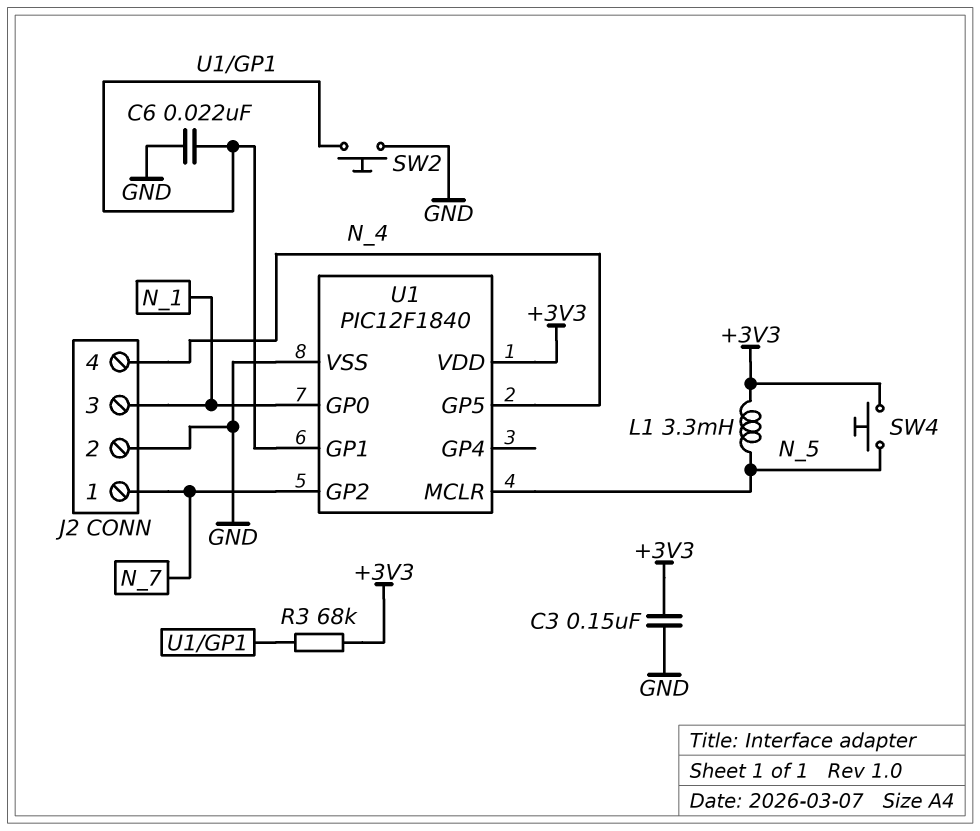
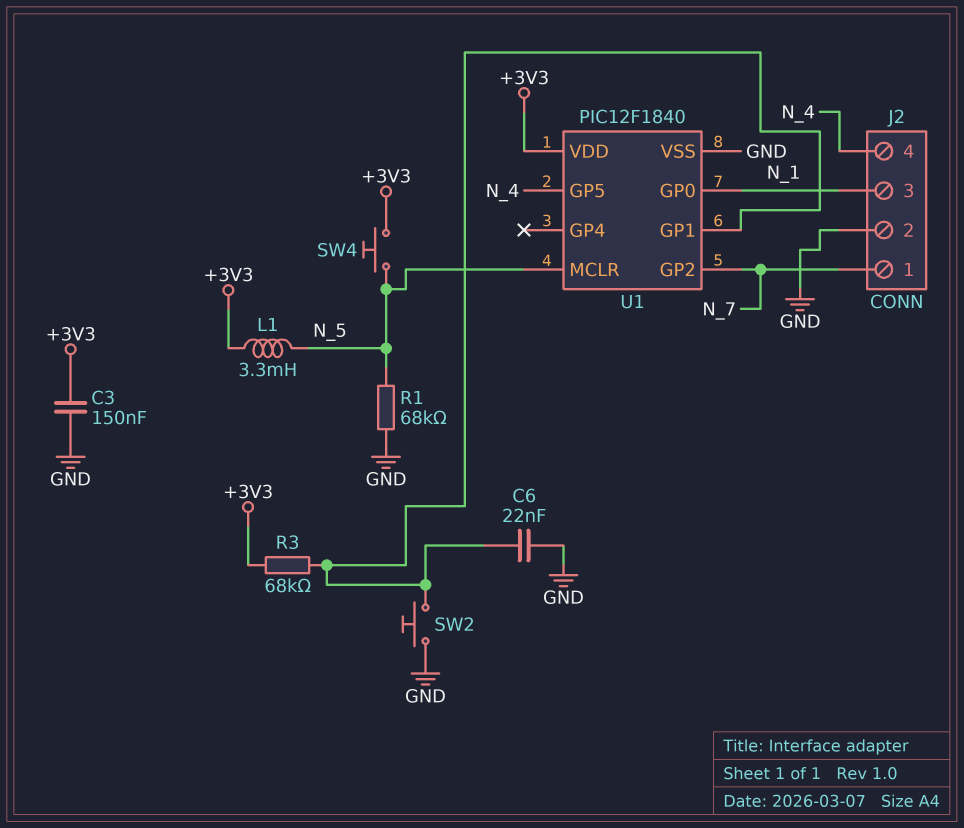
R1: none -> 68k (GND, N_5)

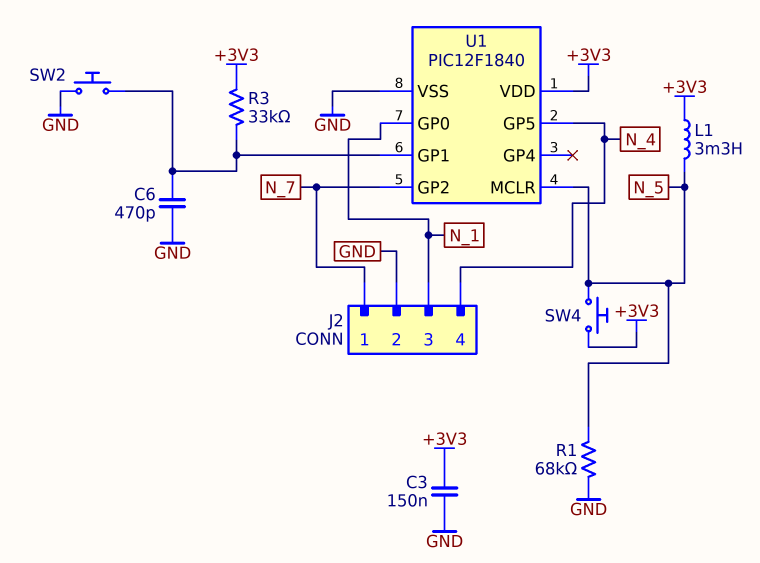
C6: 22nF (GND, U1/GP1) -> 470pF (GND, U1/GP1)
R3: 68k (+3V3, U1/GP1) -> 33k (+3V3, U1/GP1)

